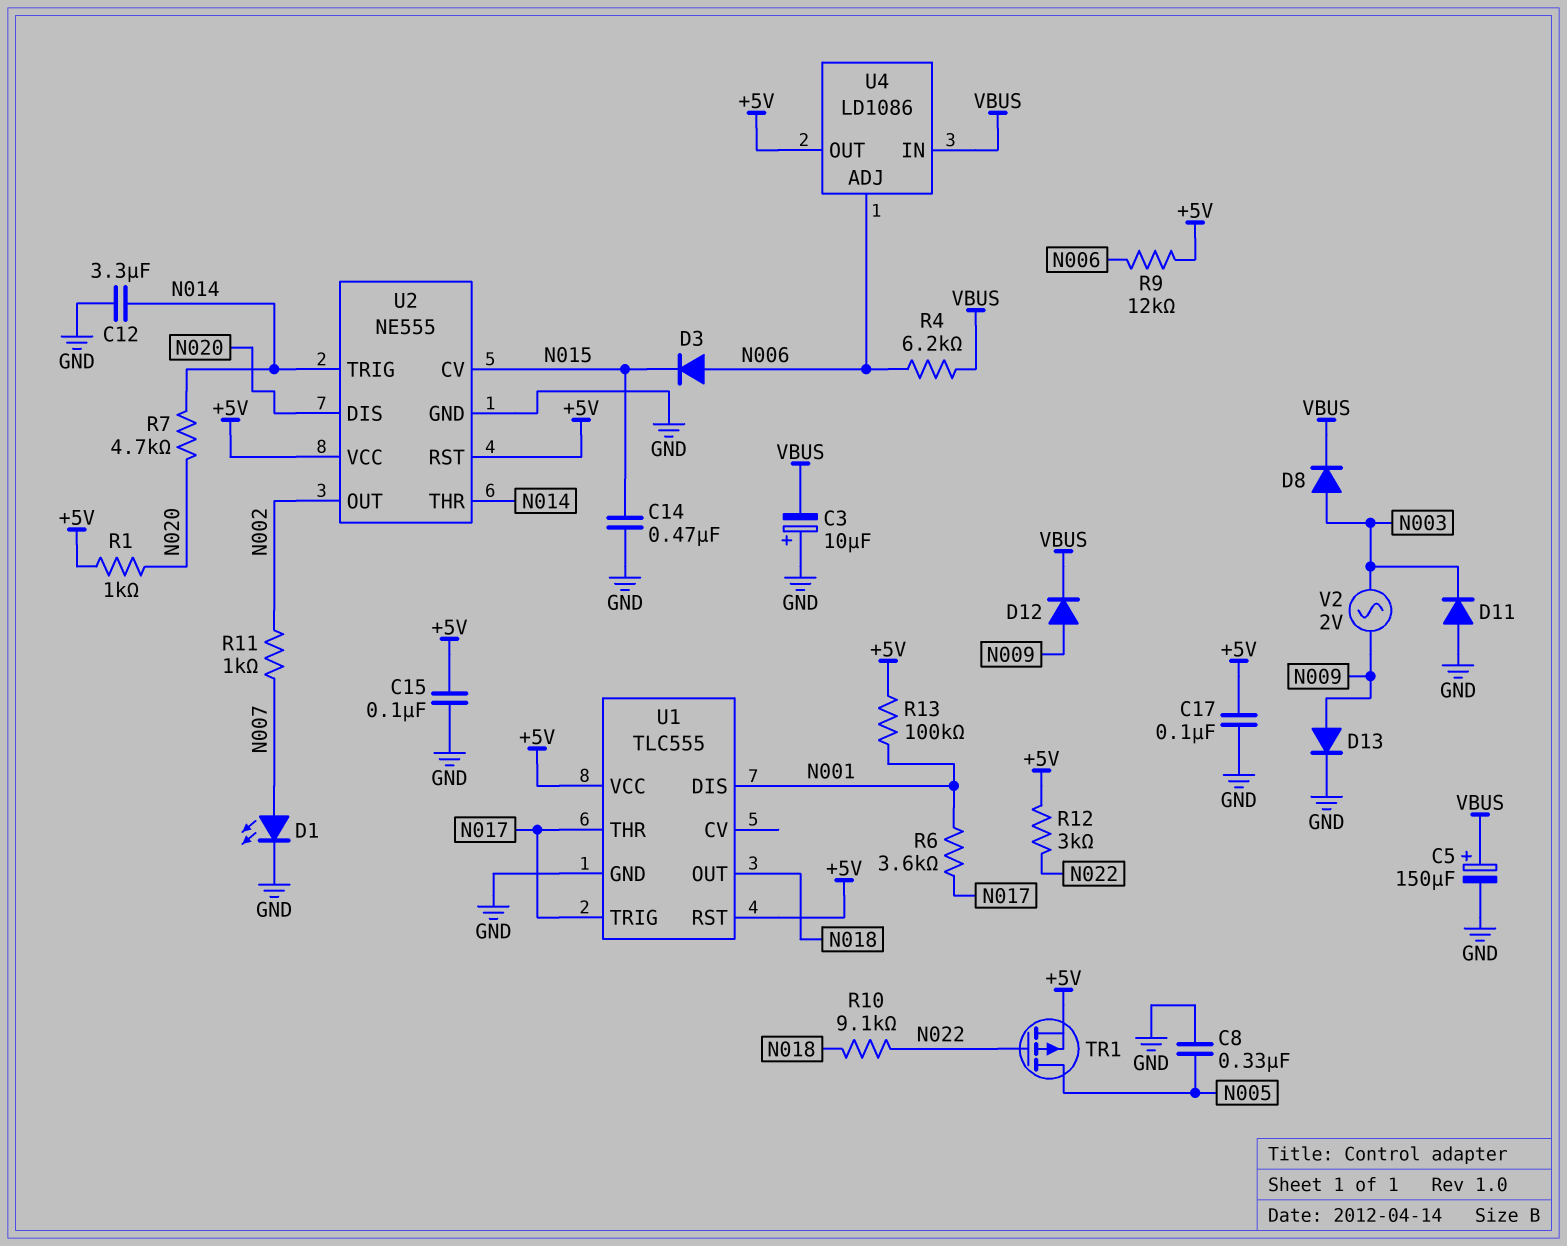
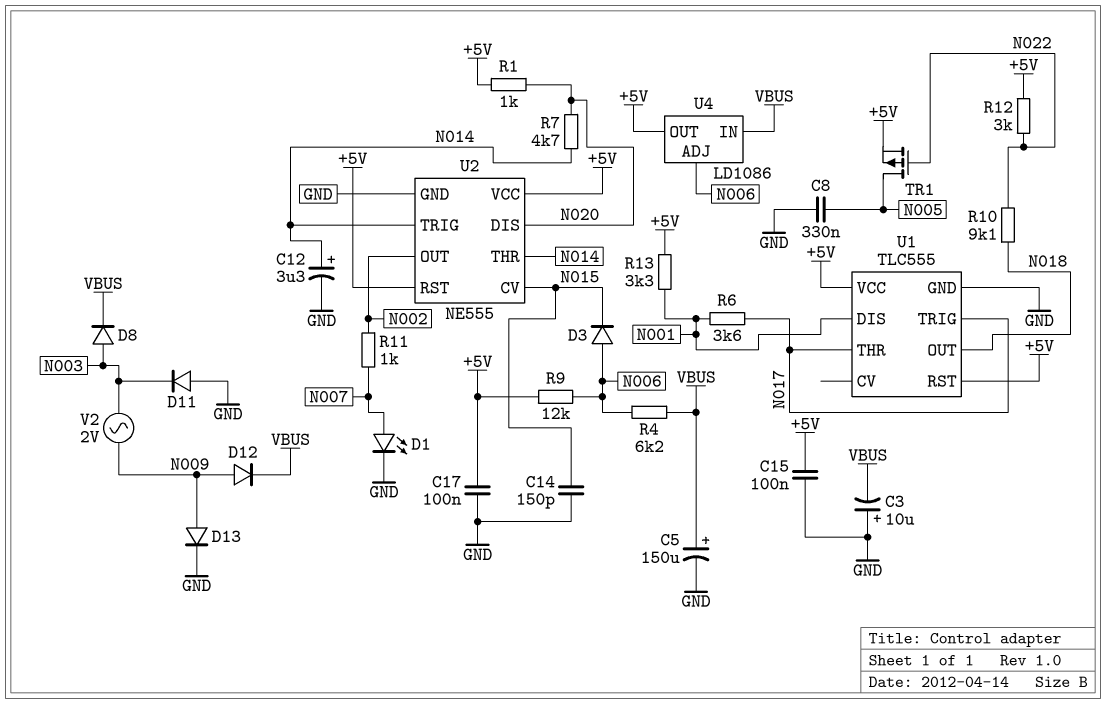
C12: 3.3uF (GND, N014) -> 3.3uF (plus N014, minus GND)
C14: 470nF (GND, N015) -> 150pF (GND, N015)
R13: 100k (+5V, N001) -> 3.3k (+5V, N001)

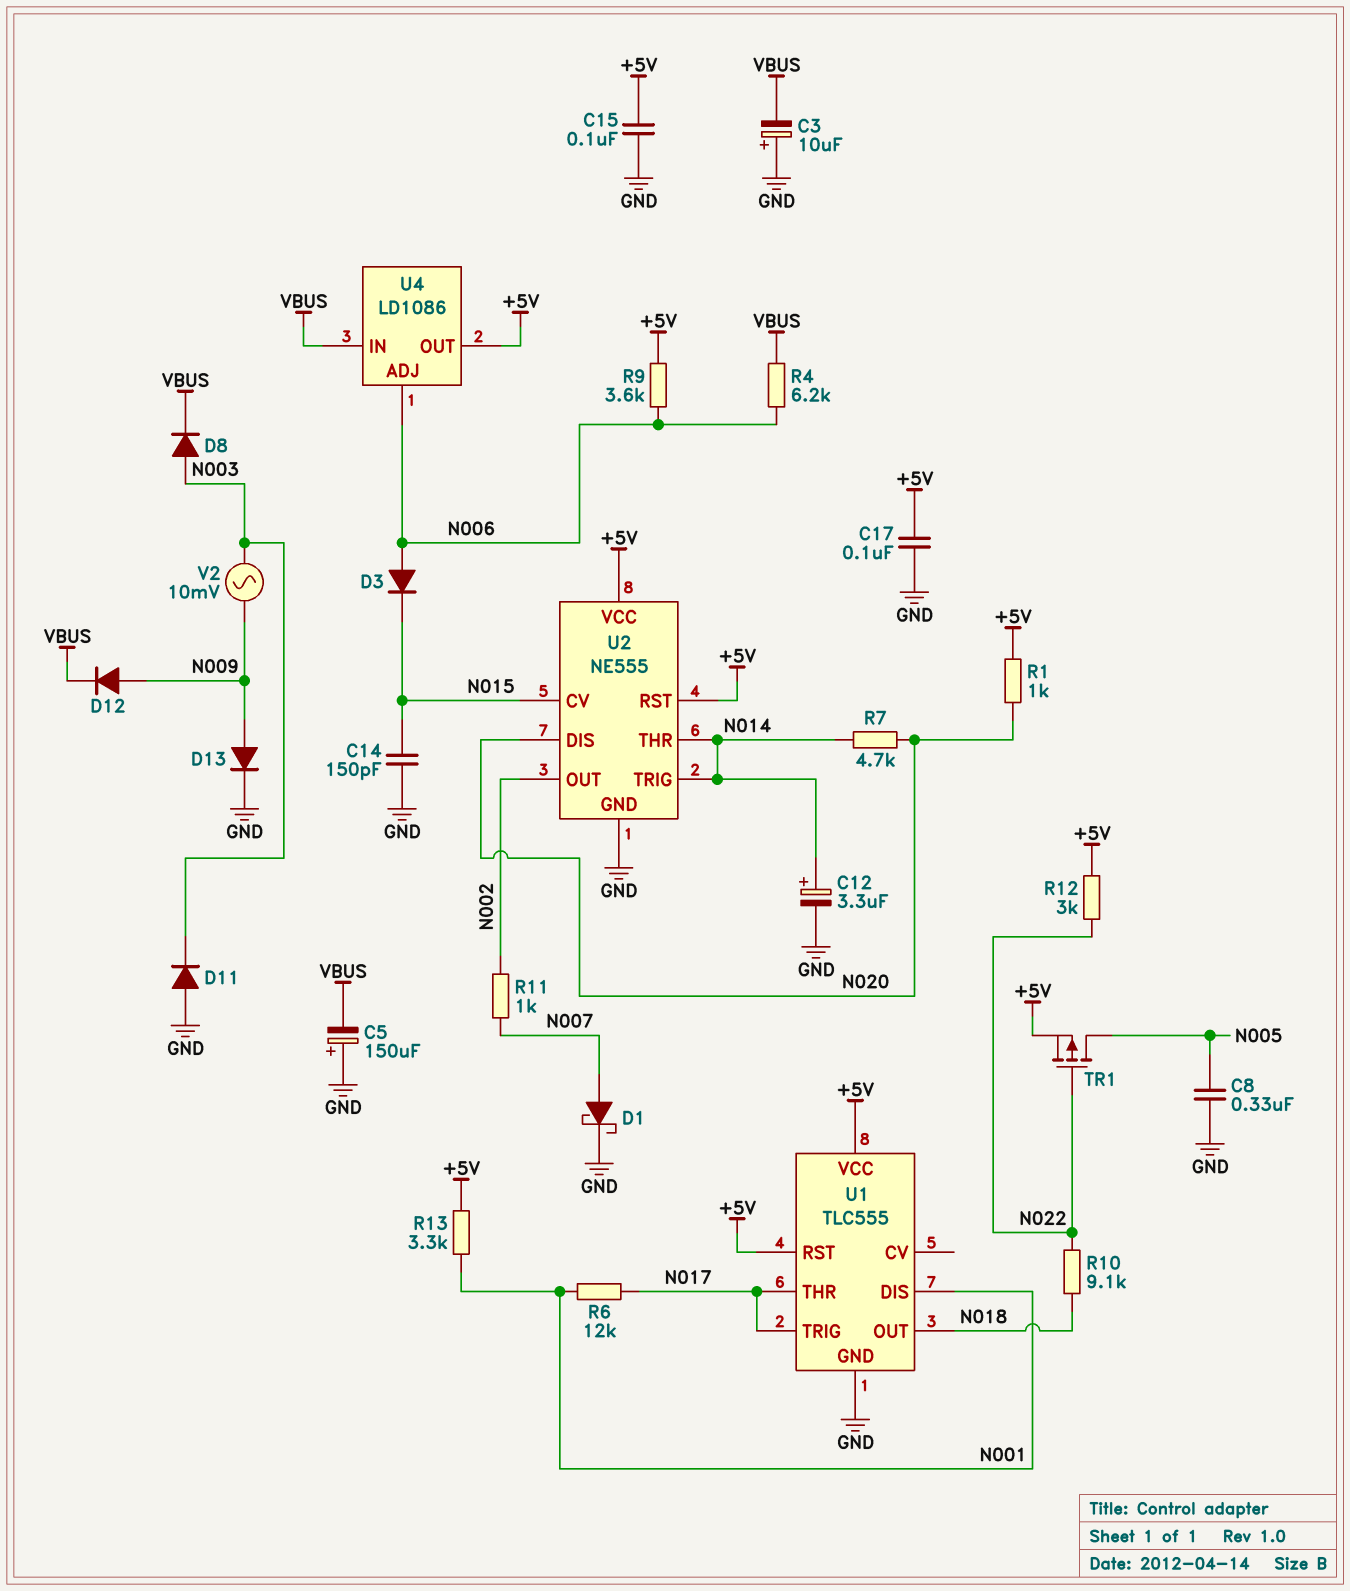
C5: 150uF (plus VBUS, minus GND) -> 150uF (plus GND, minus VBUS)
D1: LED (A N007, K GND) -> schottky (A N007, K GND)
R6: 3.6k (N001, N017) -> 12k (N001, N017)
R9: 12k (+5V, N006) -> 3.6k (+5V, N006)
V2: AC 2V (N003, N009) -> AC 10mV (N003, N009)

